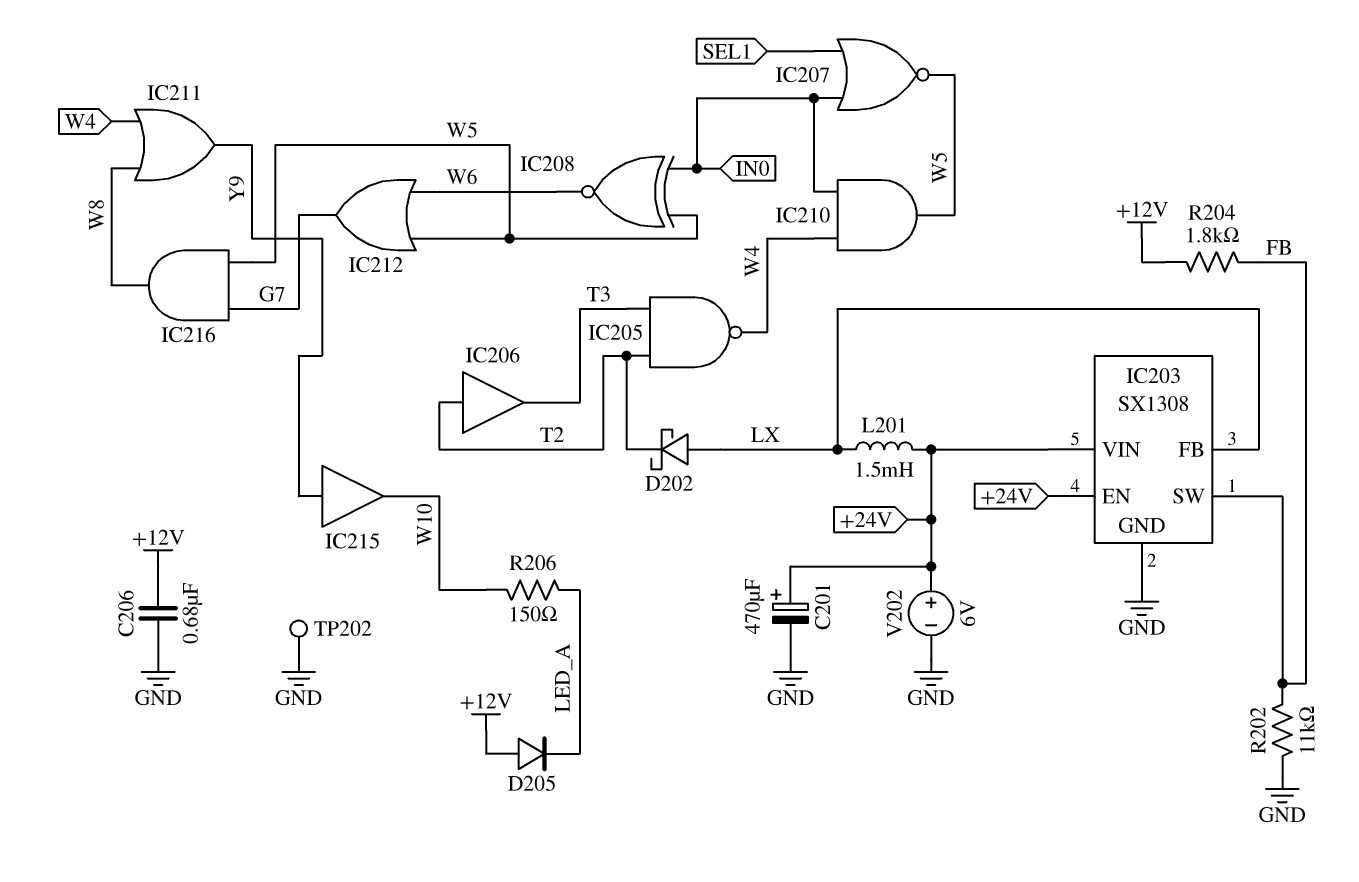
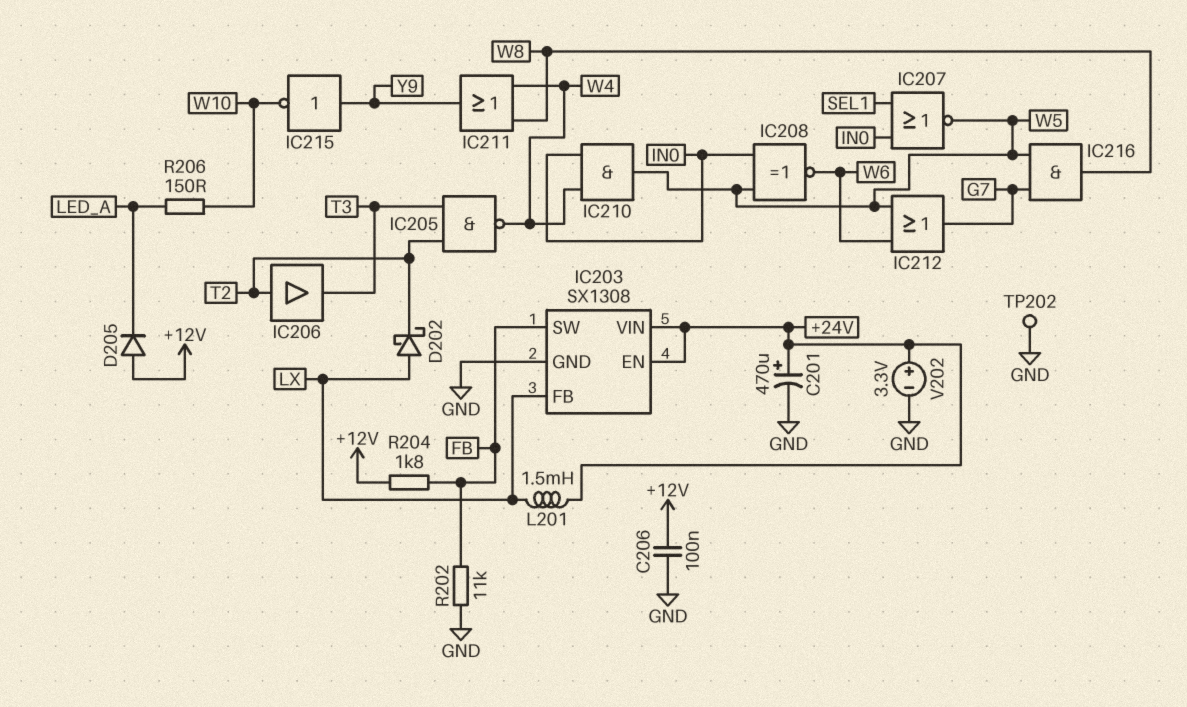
C206: 680nF (+12V, GND) -> 100nF (+12V, GND)
IC215: buffer (in Y9, out W10) -> NOT (in Y9, out W10)
V202: 6V (plus +24V, minus GND) -> 3.3V (plus +24V, minus GND)

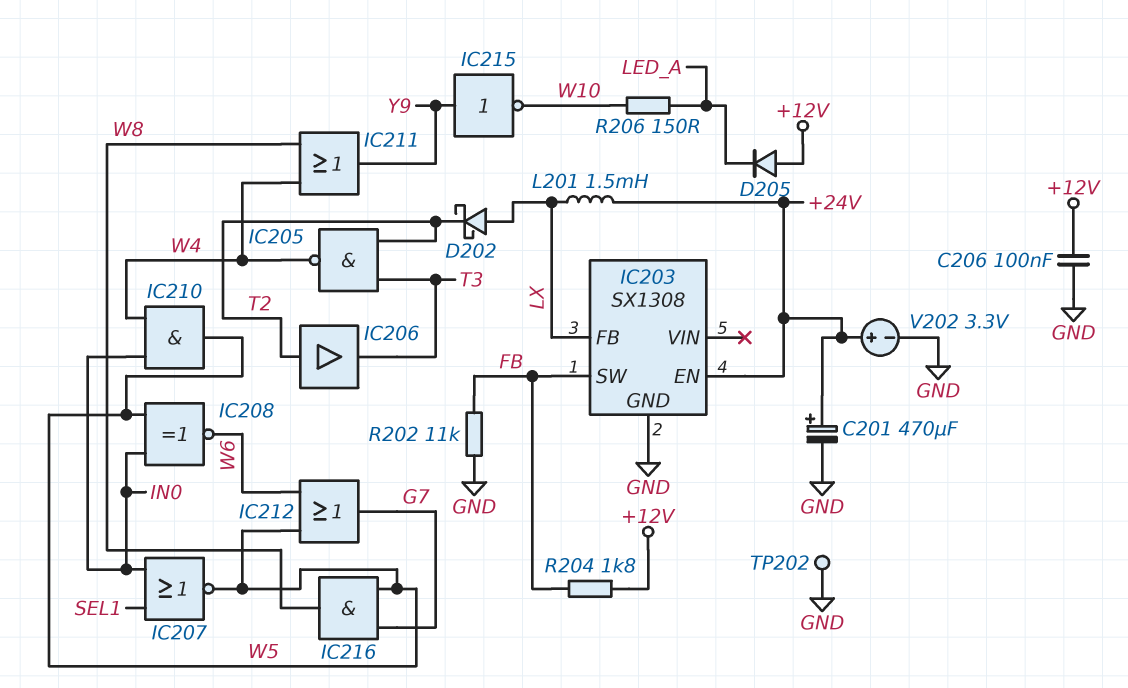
IC203 pin VIN: +24V -> none

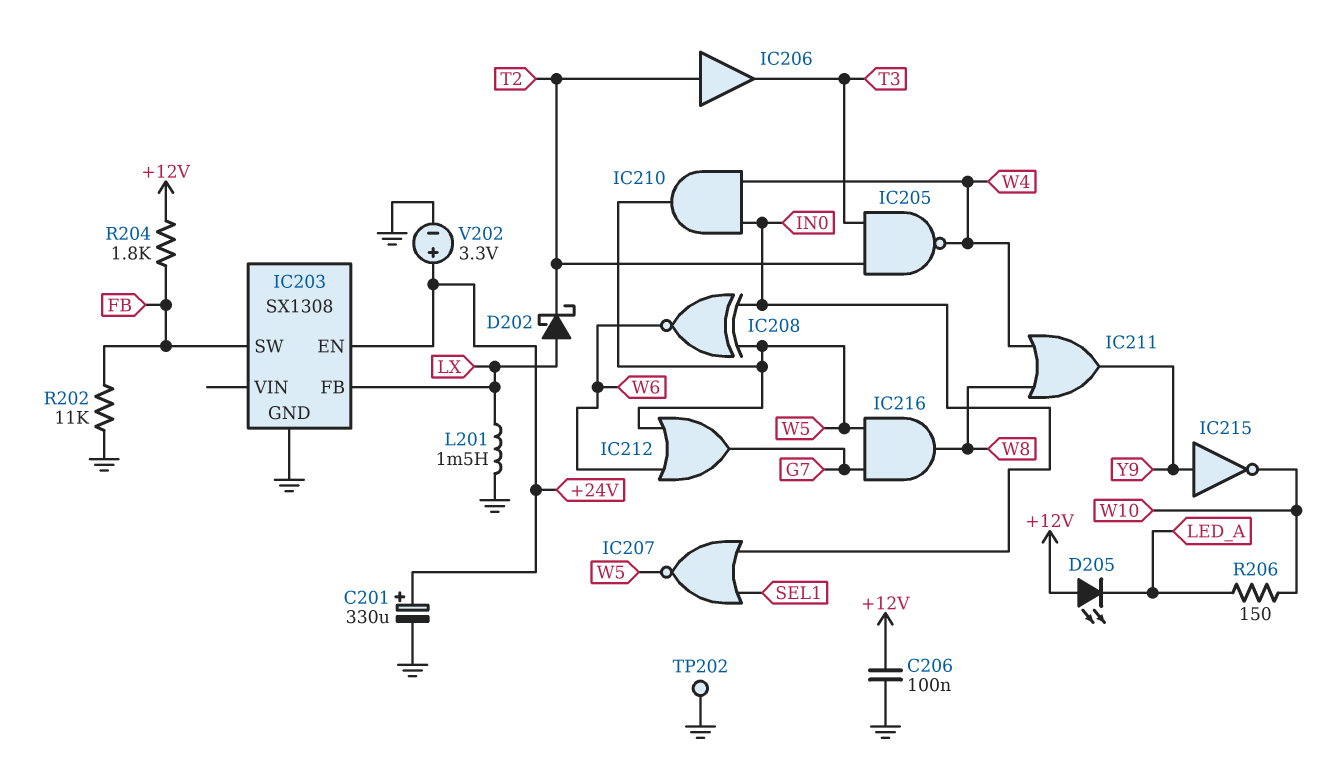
C201: 470uF (plus +24V, minus GND) -> 330uF (plus +24V, minus GND)
D205: diode (A +12V, K LED_A) -> LED (A +12V, K LED_A)
L201: 1.5mH (+24V, LX) -> 1.5mH (GND, LX)

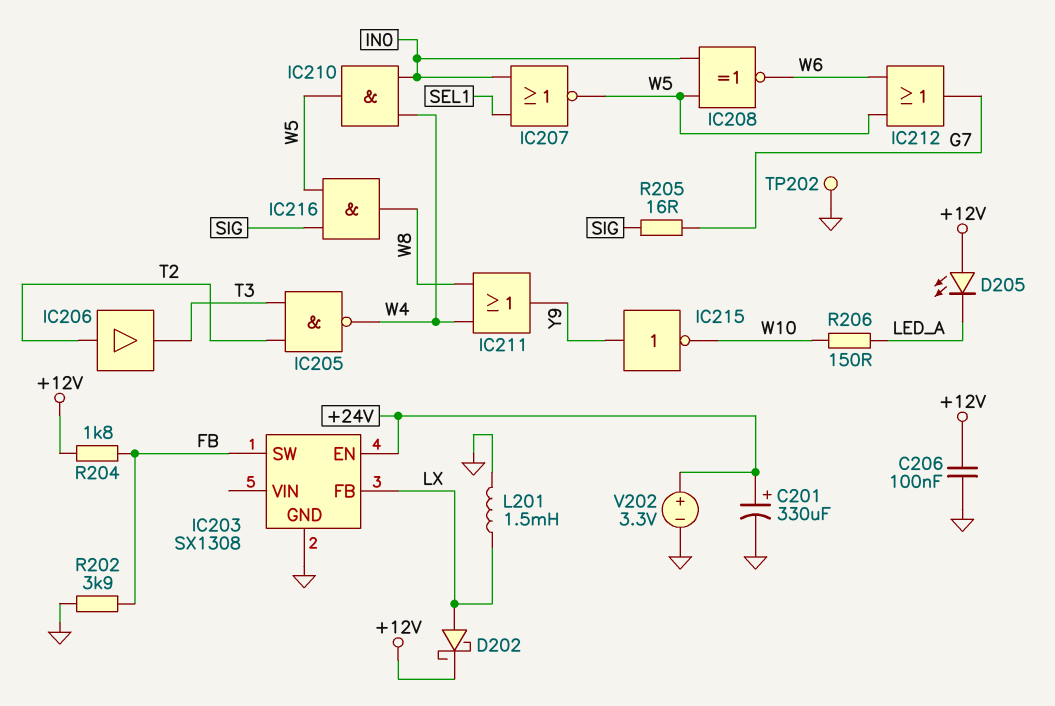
D202: schottky (A LX, K T2) -> schottky (A LX, K +12V)
IC216: AND (in G7, in W5, out W8) -> AND (in SIG, in W5, out W8)
R202: 11k (FB, GND) -> 3.9k (FB, GND)
R205: none -> 16 (G7, SIG)

